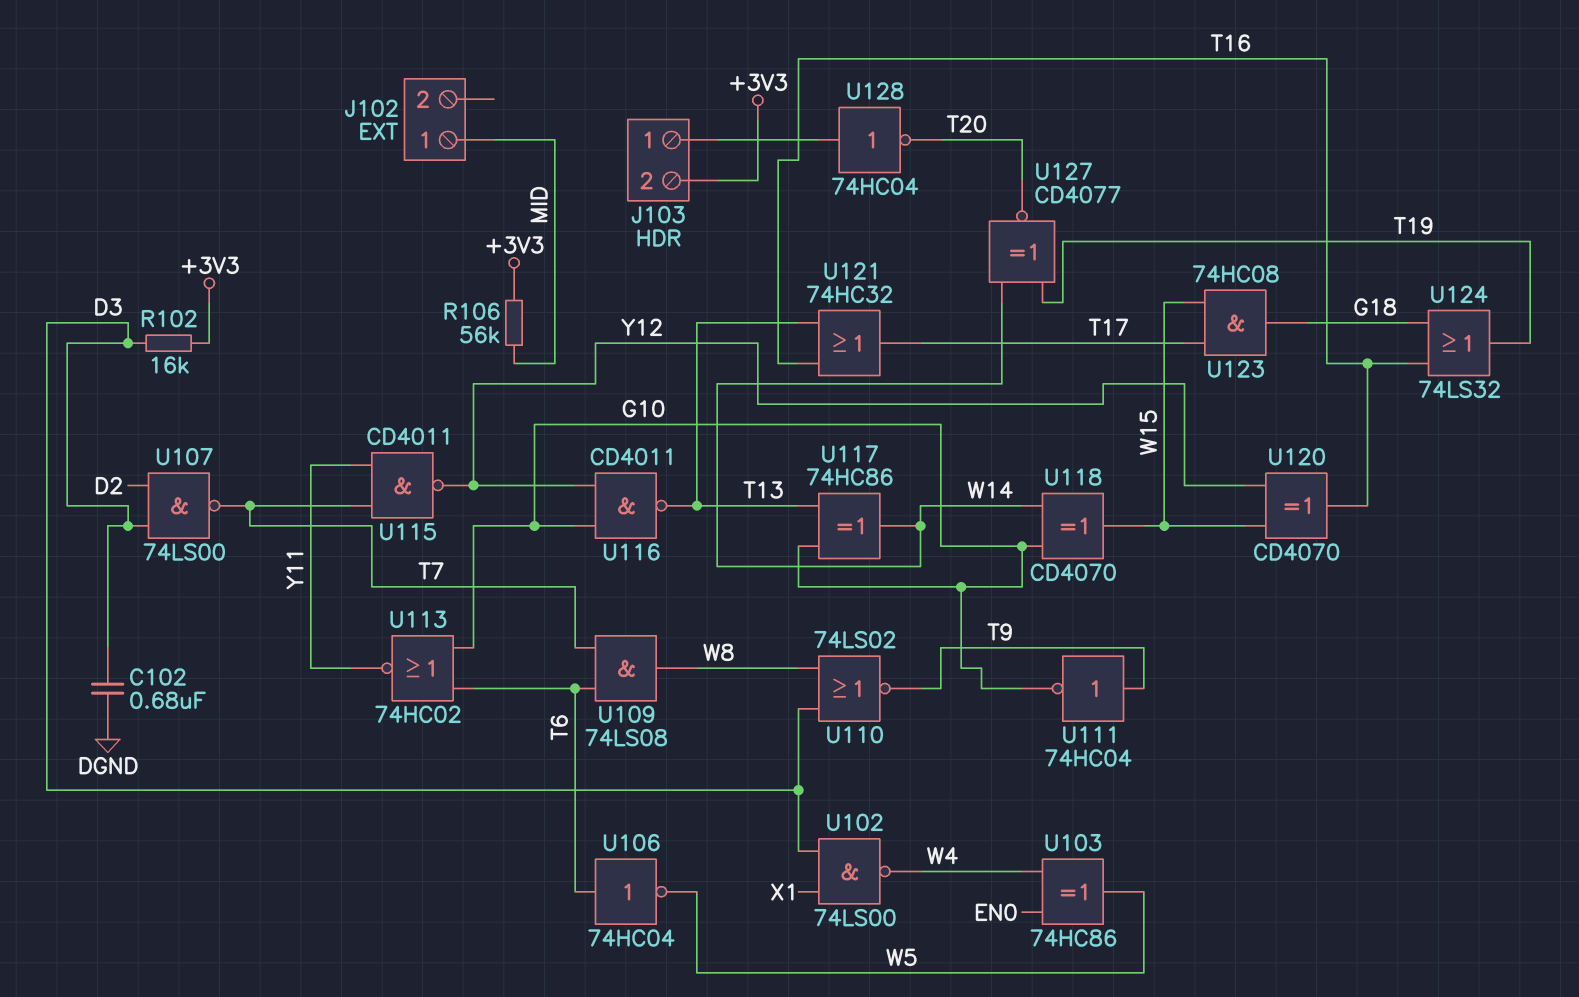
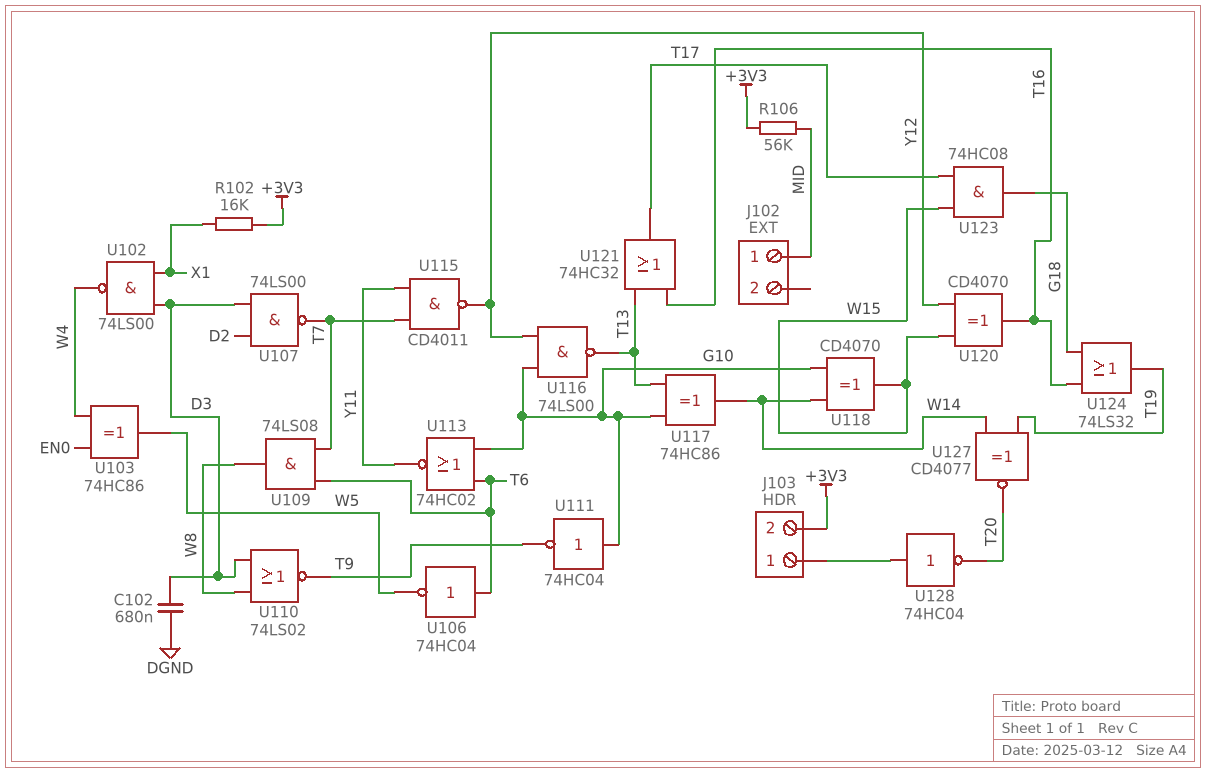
R102: 16k (+3V3, D3) -> 16k (+3V3, X1)
U111: NOT 74HC04 (in T9, out G10) -> NOT 74HC04 (in G10, out T9)
U116: NAND CD4011 (in G10, in Y12, out T13) -> NAND 74LS00 (in G10, in Y12, out T13)

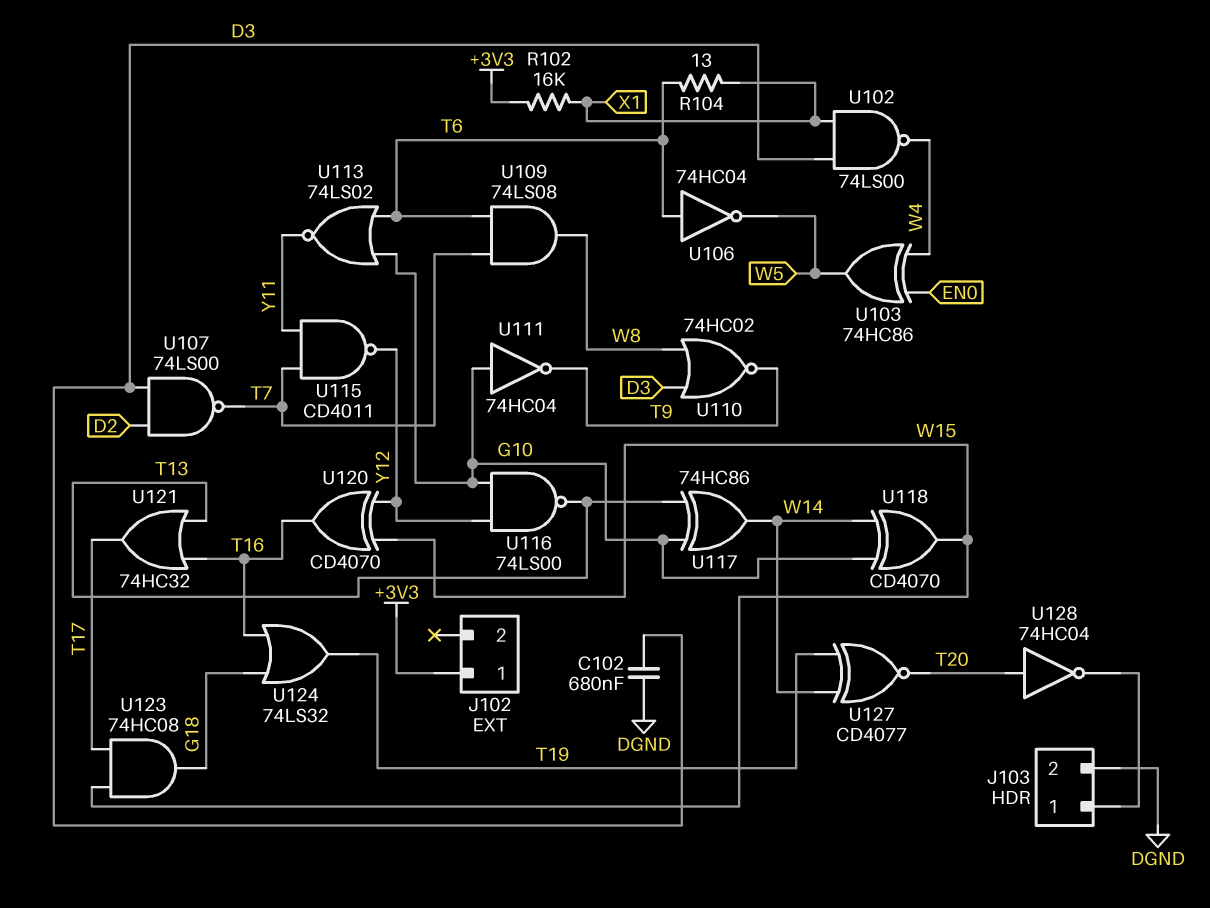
J102 pin 1: MID -> +3V3
J103 pin 2: +3V3 -> DGND
R104: none -> 13 (T6, X1)
R106: 56k (+3V3, MID) -> none
U110: NOR 74LS02 (in D3, in W8, out T9) -> NOR 74HC02 (in D3, in W8, out T9)
U113: NOR 74HC02 (in G10, in T6, out Y11) -> NOR 74LS02 (in G10, in T6, out Y11)
U128: NOT 74HC04 (in J103/1, out T20) -> NOT 74HC04 (in T20, out J103/1)

